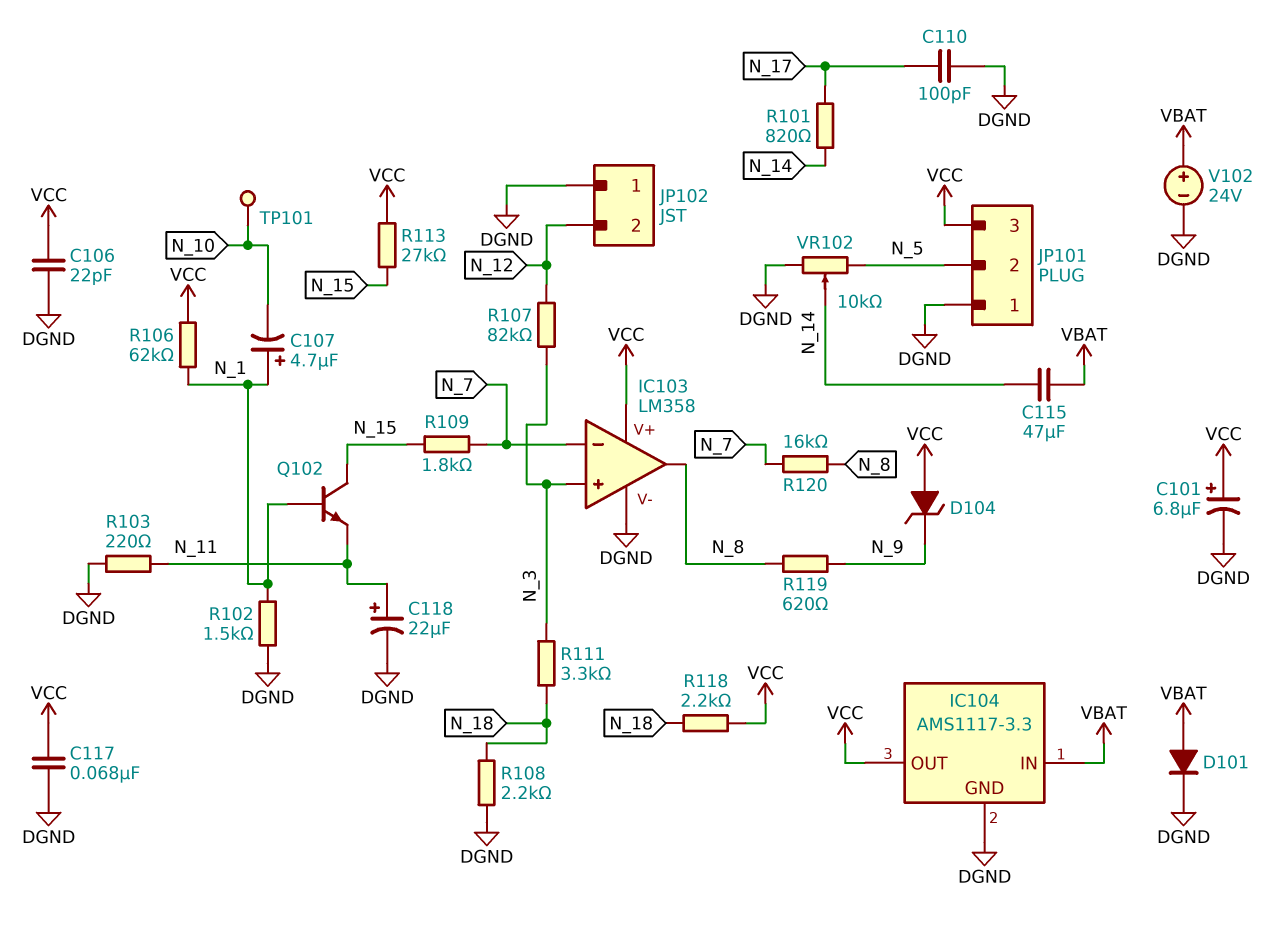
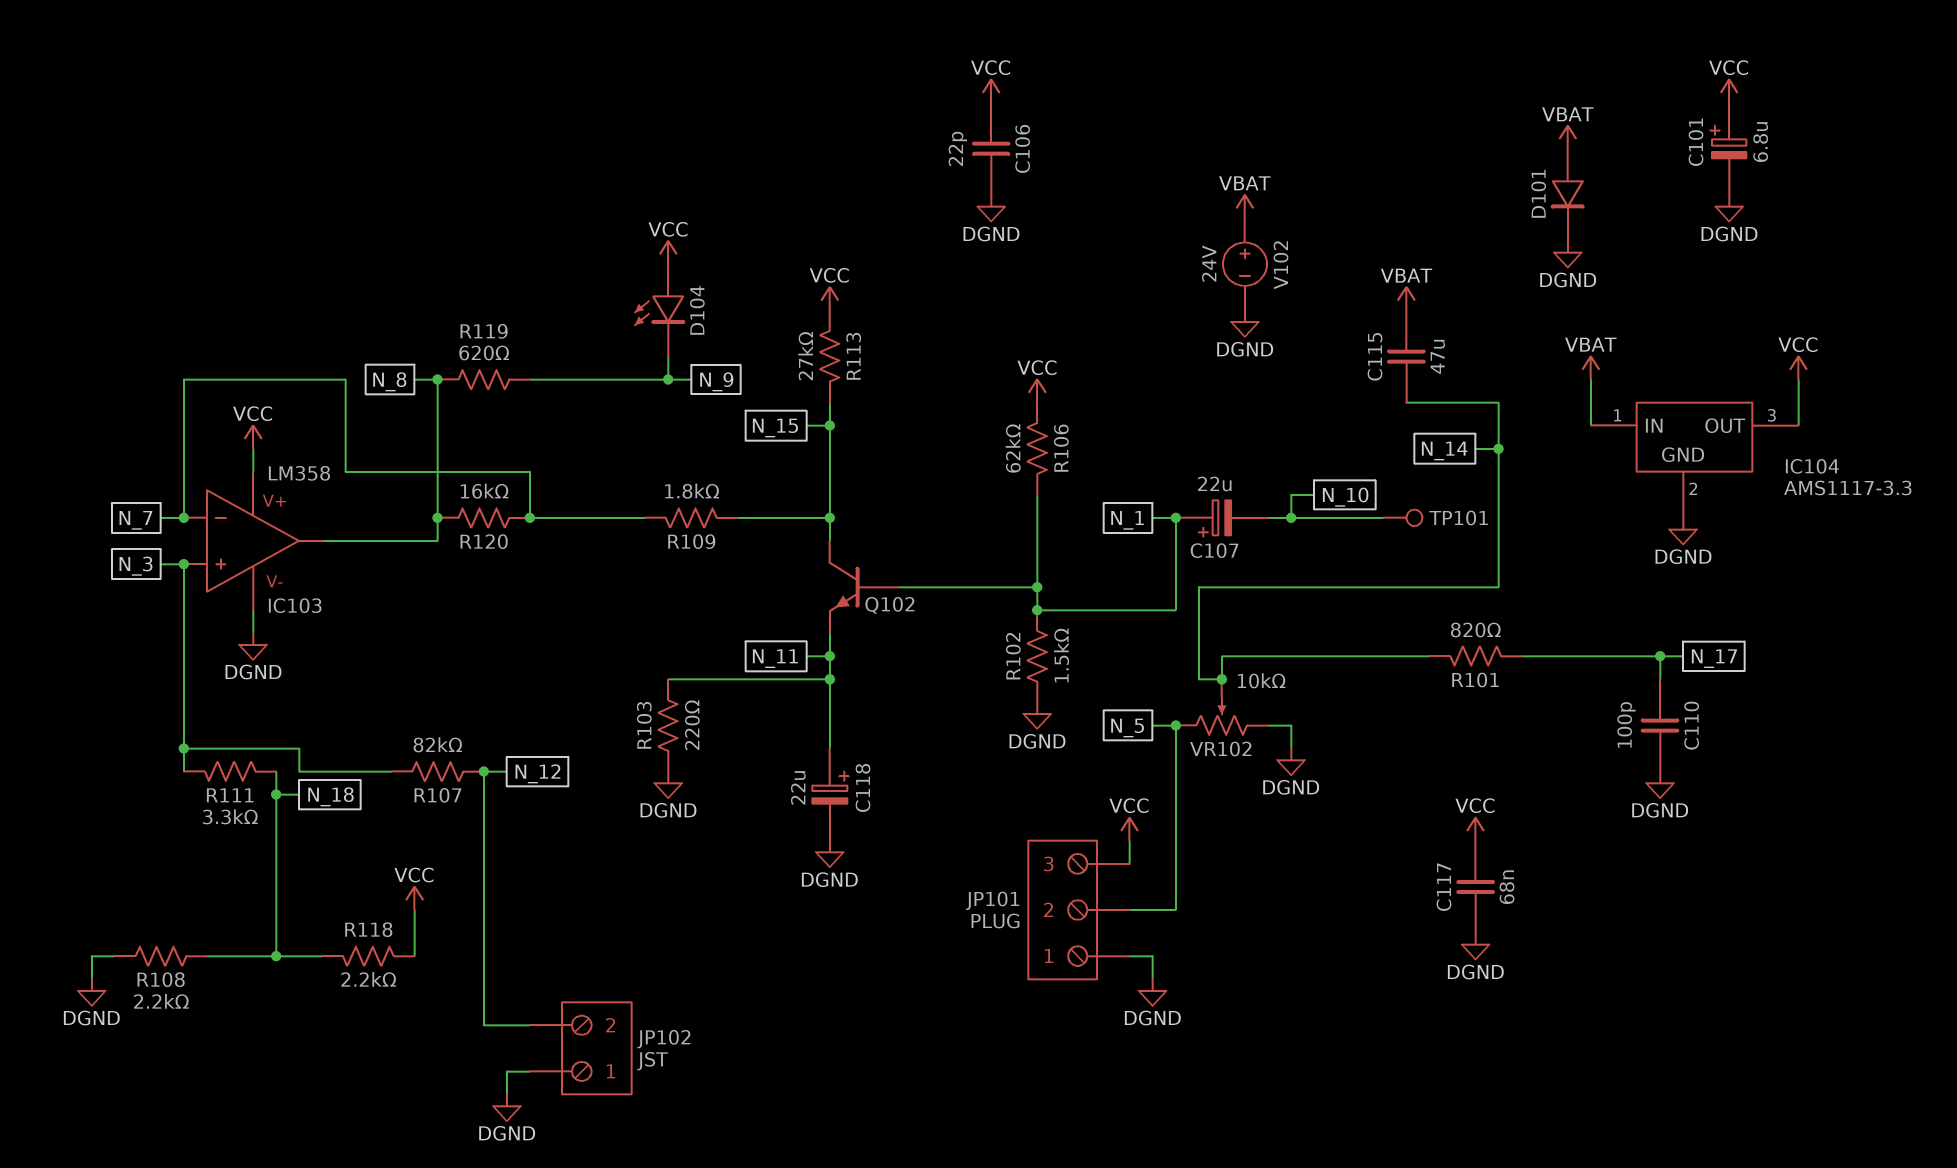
C107: 4.7uF (plus N_1, minus N_10) -> 22uF (plus N_1, minus N_10)
D104: zener (A VCC, K N_9) -> LED (A VCC, K N_9)

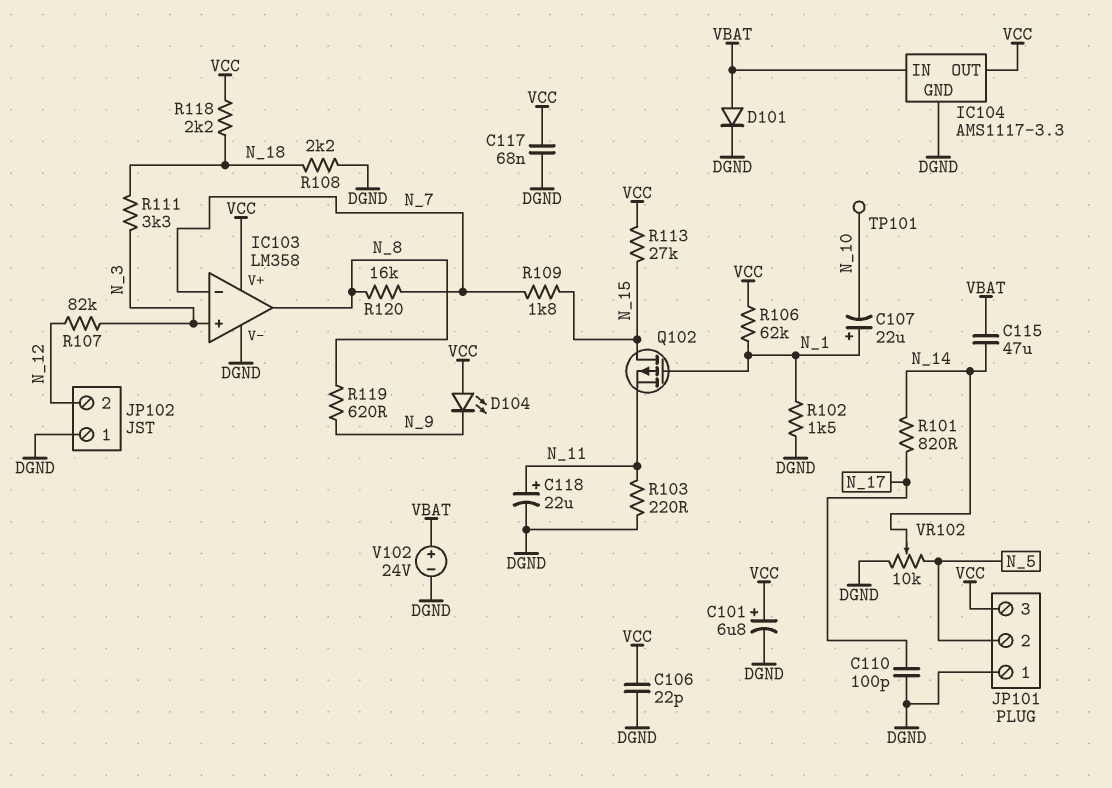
Q102: NPN (B N_1, C N_15, E N_11) -> PMOS (G N_1, D N_15, S N_11)

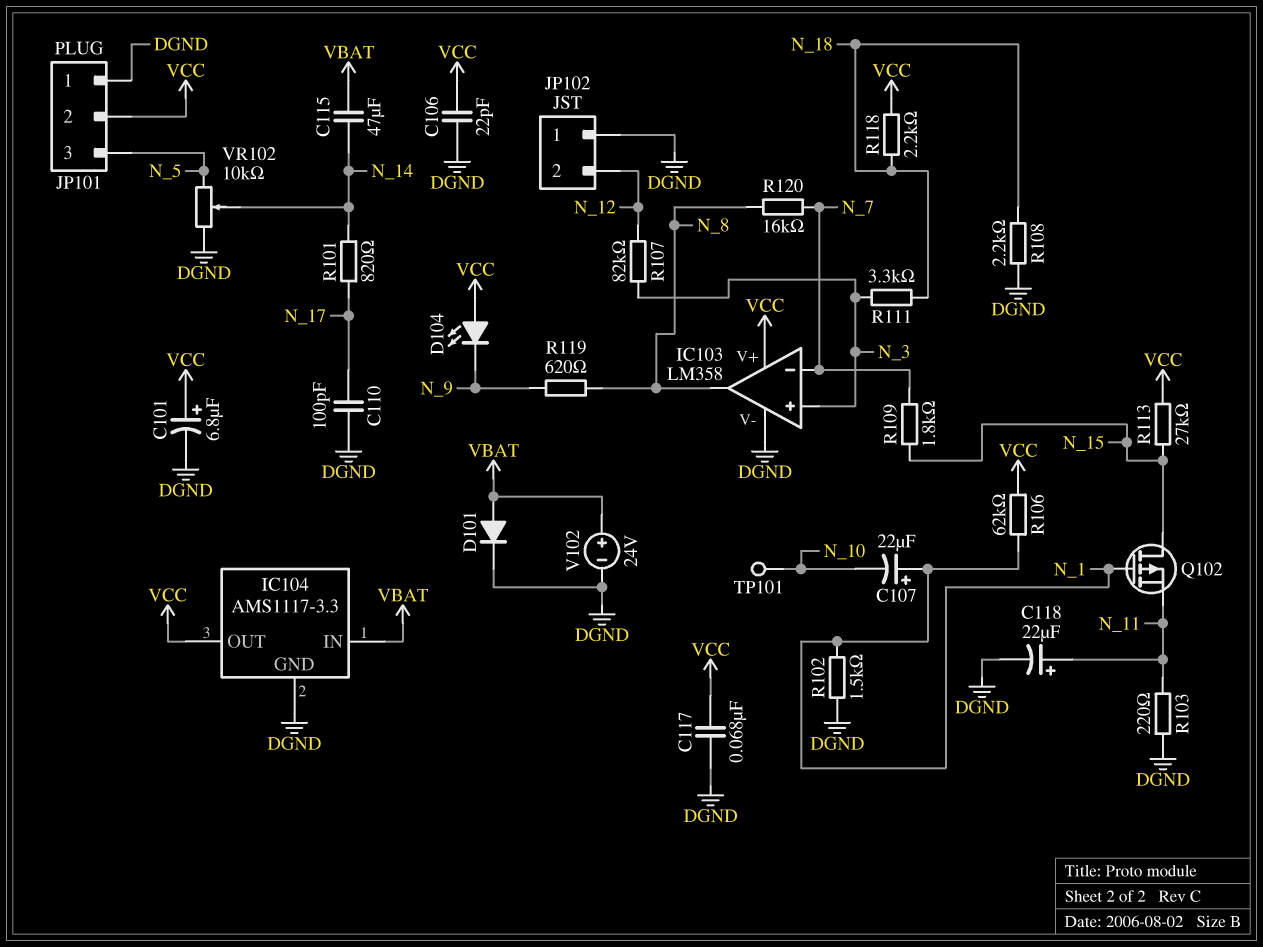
JP101 pin 2: N_5 -> VCC
JP101 pin 3: VCC -> N_5

